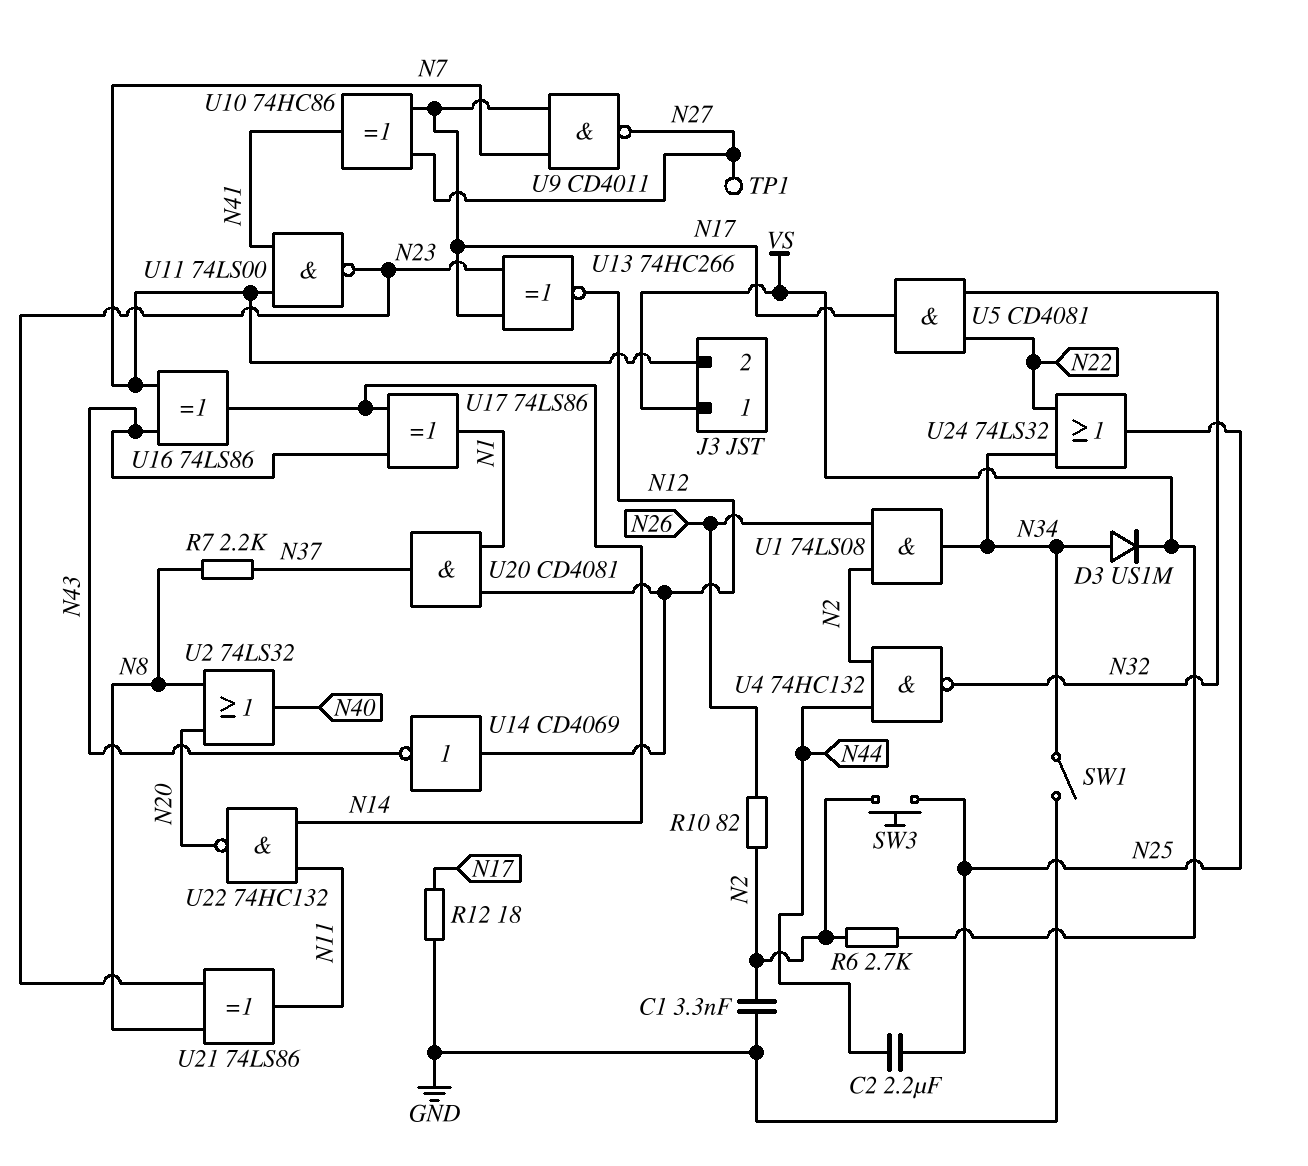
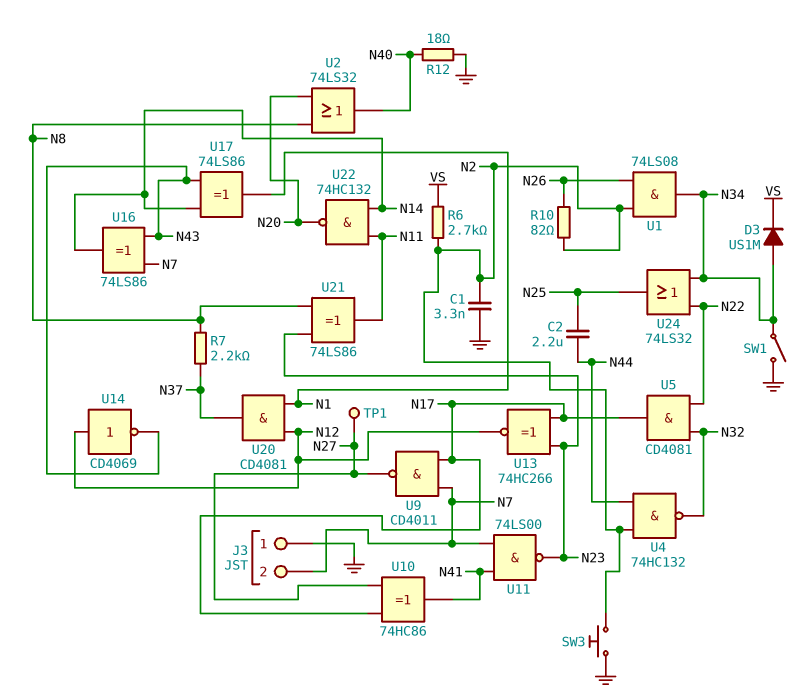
J3 pin 1: VS -> GND
R12: 18 (GND, N17) -> 18 (GND, N40)
SW3: button (N2, N25) -> button (GND, N2)

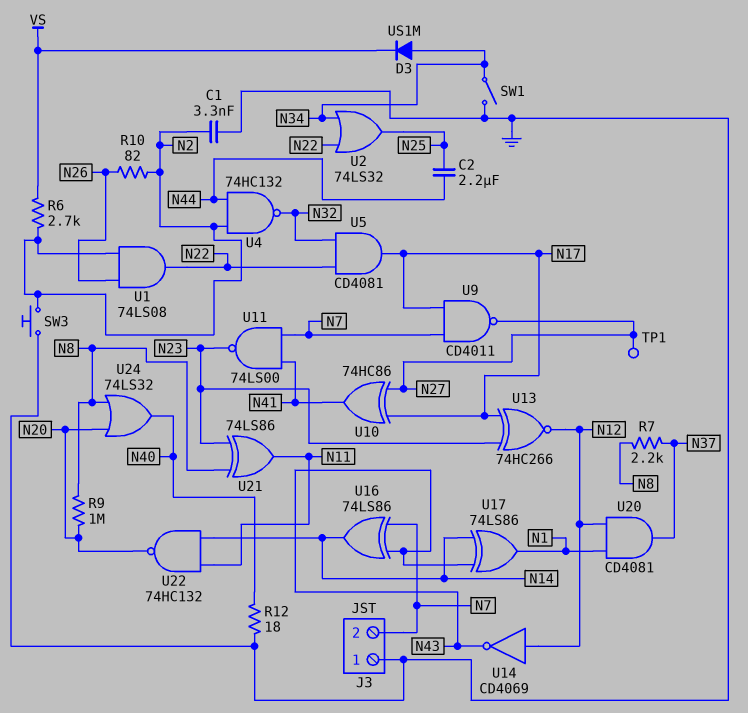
R9: none -> 1M (N8, N20)
U1: AND 74LS08 (in N2, in N26, out N34) -> AND 74LS08 (in N2, in N26, out N22)
U2: OR 74LS32 (in N8, in N20, out N40) -> OR 74LS32 (in N22, in N34, out N25)
U24: OR 74LS32 (in N22, in N34, out N25) -> OR 74LS32 (in N8, in N20, out N40)

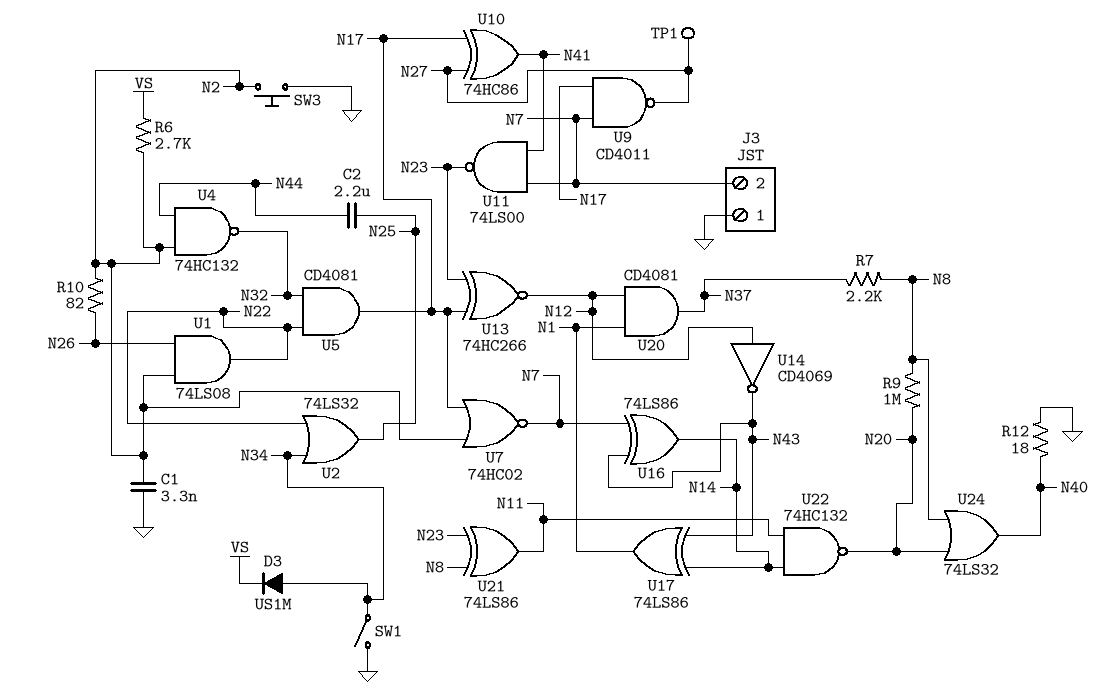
U7: none -> NOR 74HC02 (in N2, in N17, out N7)

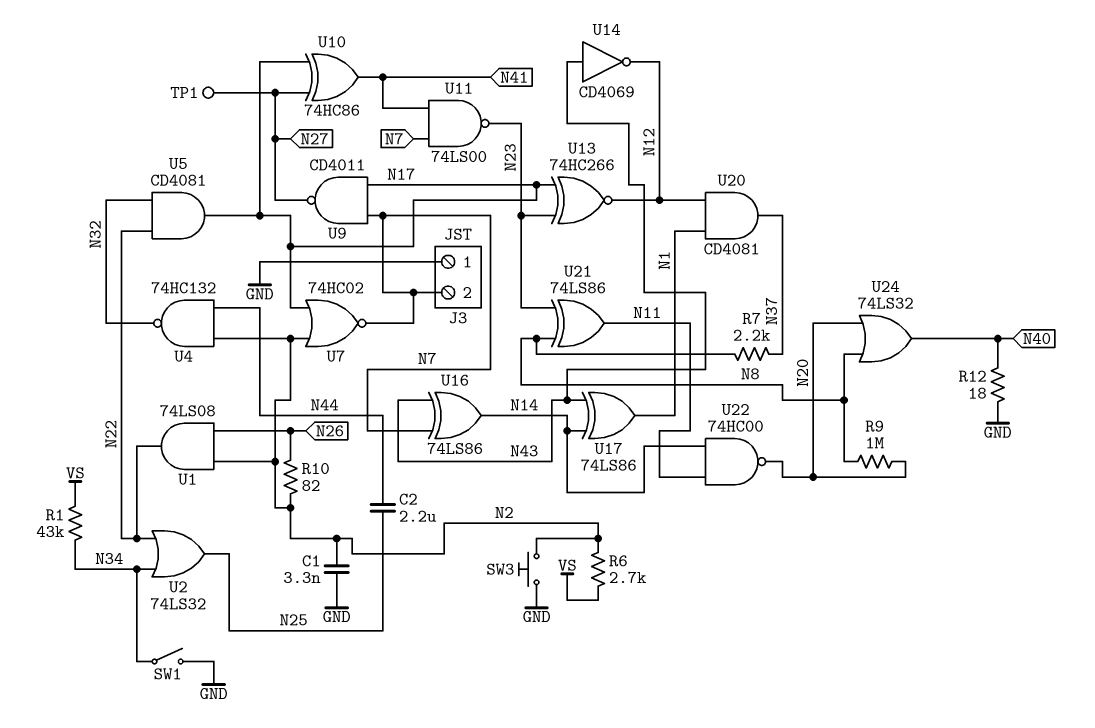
D3: diode US1M (A N34, K VS) -> none
R1: none -> 43k (N34, VS)
U14: NOT CD4069 (in N12, out N43) -> NOT CD4069 (in N43, out N12)
U22: NAND 74HC132 (in N11, in N14, out N20) -> NAND 74HC00 (in N11, in N14, out N20)

